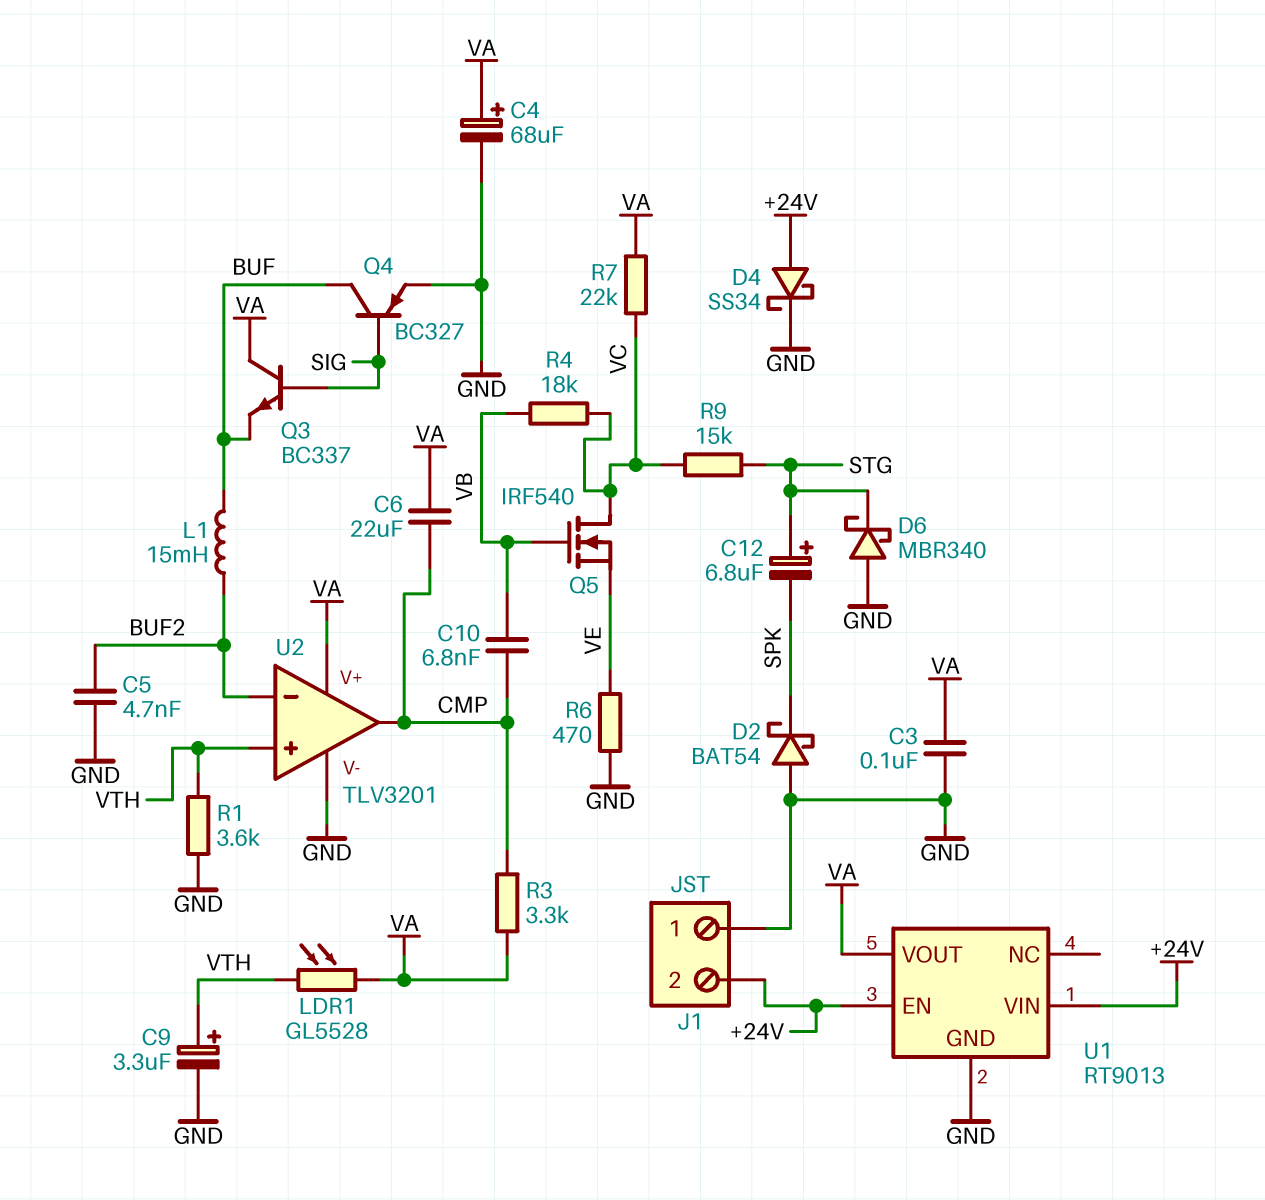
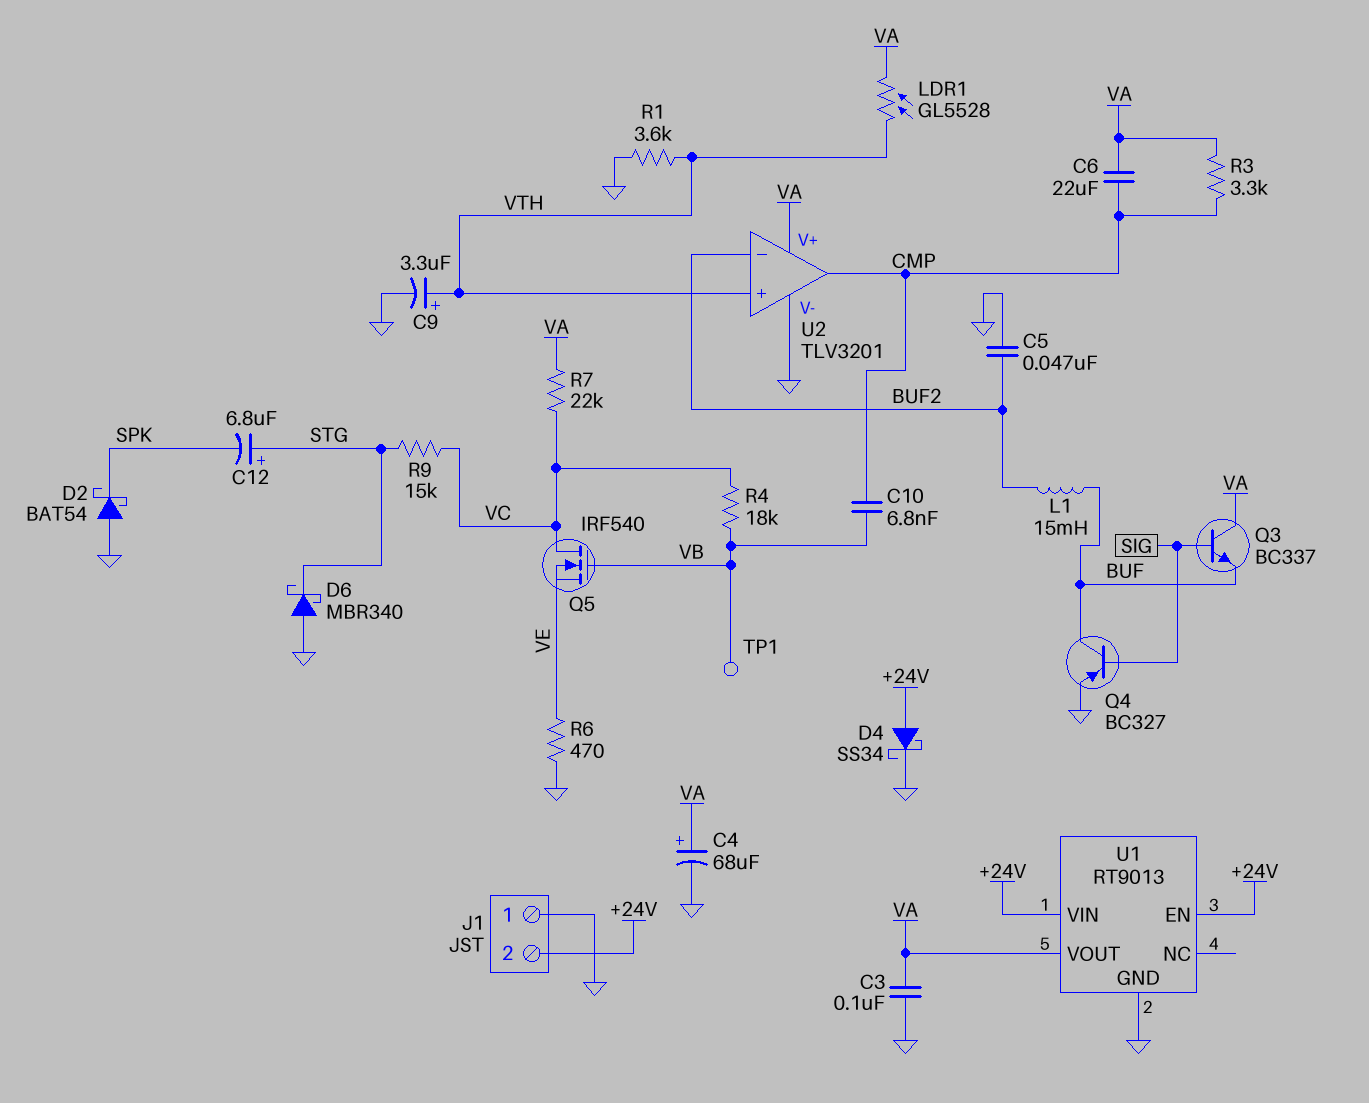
C5: 4.7nF (BUF2, GND) -> 47nF (BUF2, GND)
TP1: none -> test point (VB)

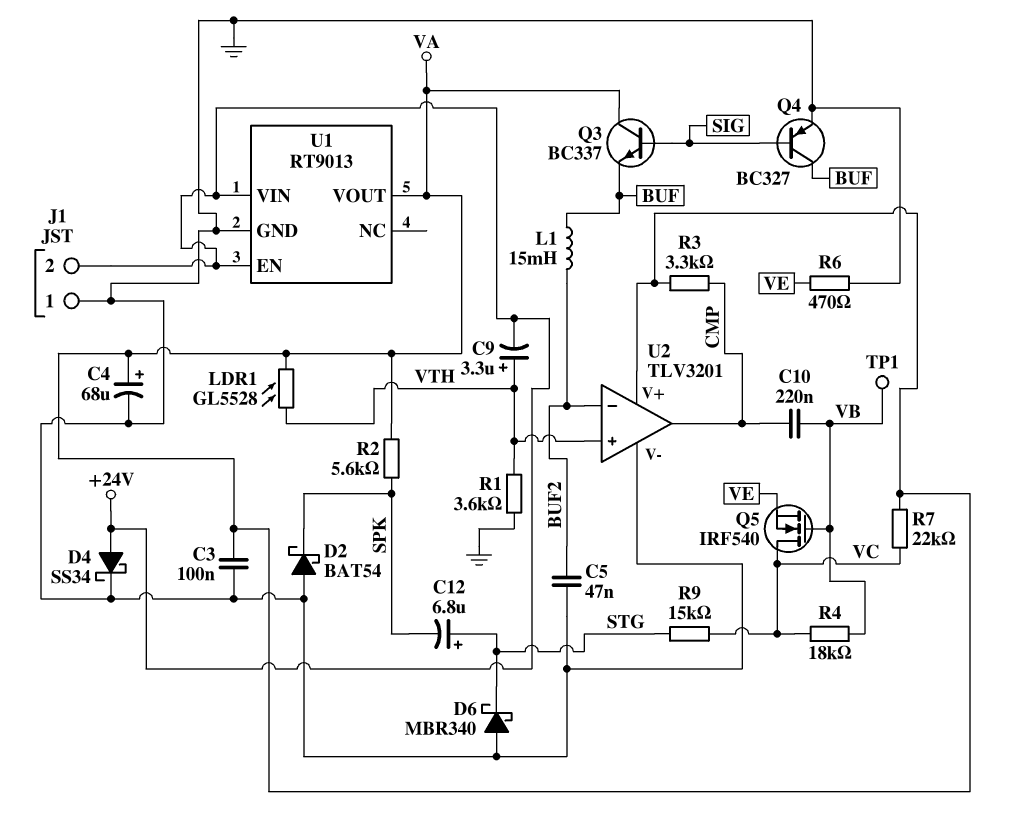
C6: 22uF (CMP, VA) -> none
C9: 3.3uF (plus VTH, minus GND) -> 3.3uF (plus VTH, minus +24V)
C10: 6.8nF (CMP, VB) -> 220nF (CMP, VB)
R2: none -> 5.6k (SPK, VA)

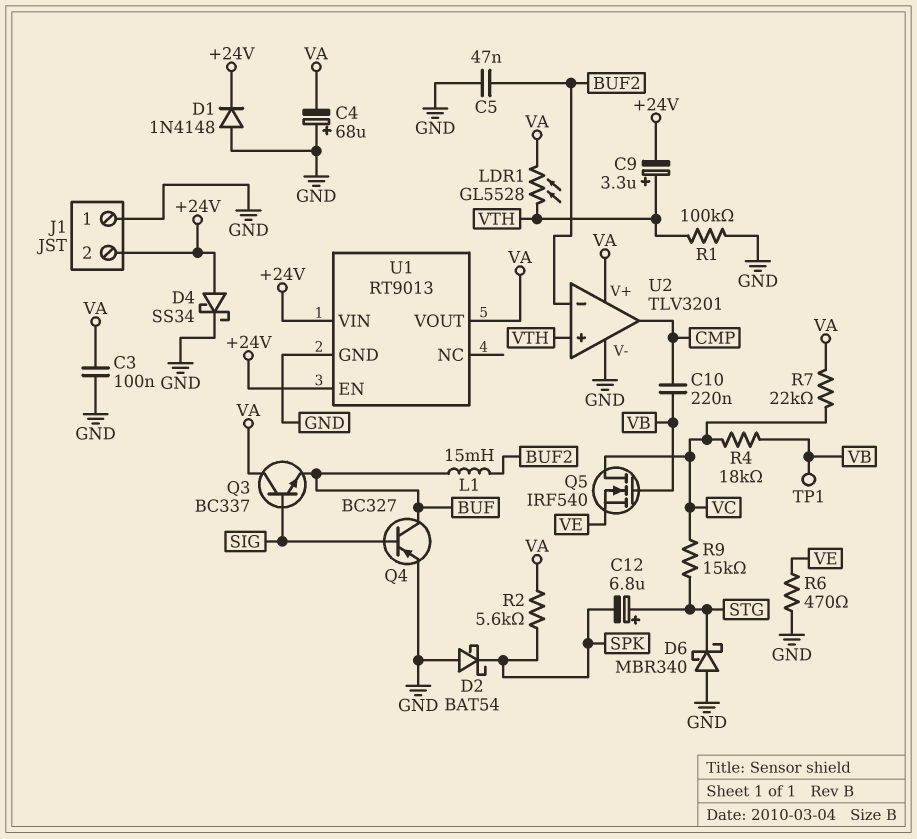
C4: 68uF (plus VA, minus GND) -> 68uF (plus GND, minus VA)
D1: none -> diode 1N4148 (A GND, K +24V)
R1: 3.6k (GND, VTH) -> 100k (GND, VTH)
R3: 3.3k (CMP, VA) -> none

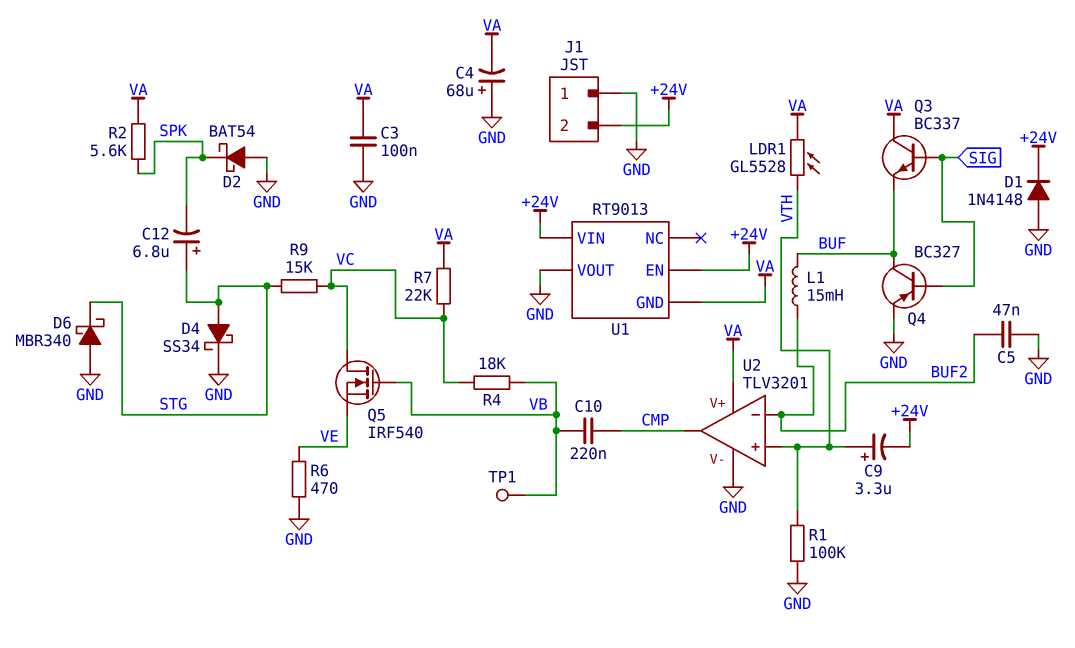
D4: schottky SS34 (A +24V, K GND) -> schottky SS34 (A STG, K GND)
U1 pin GND: GND -> VA
U1 pin VOUT: VA -> GND

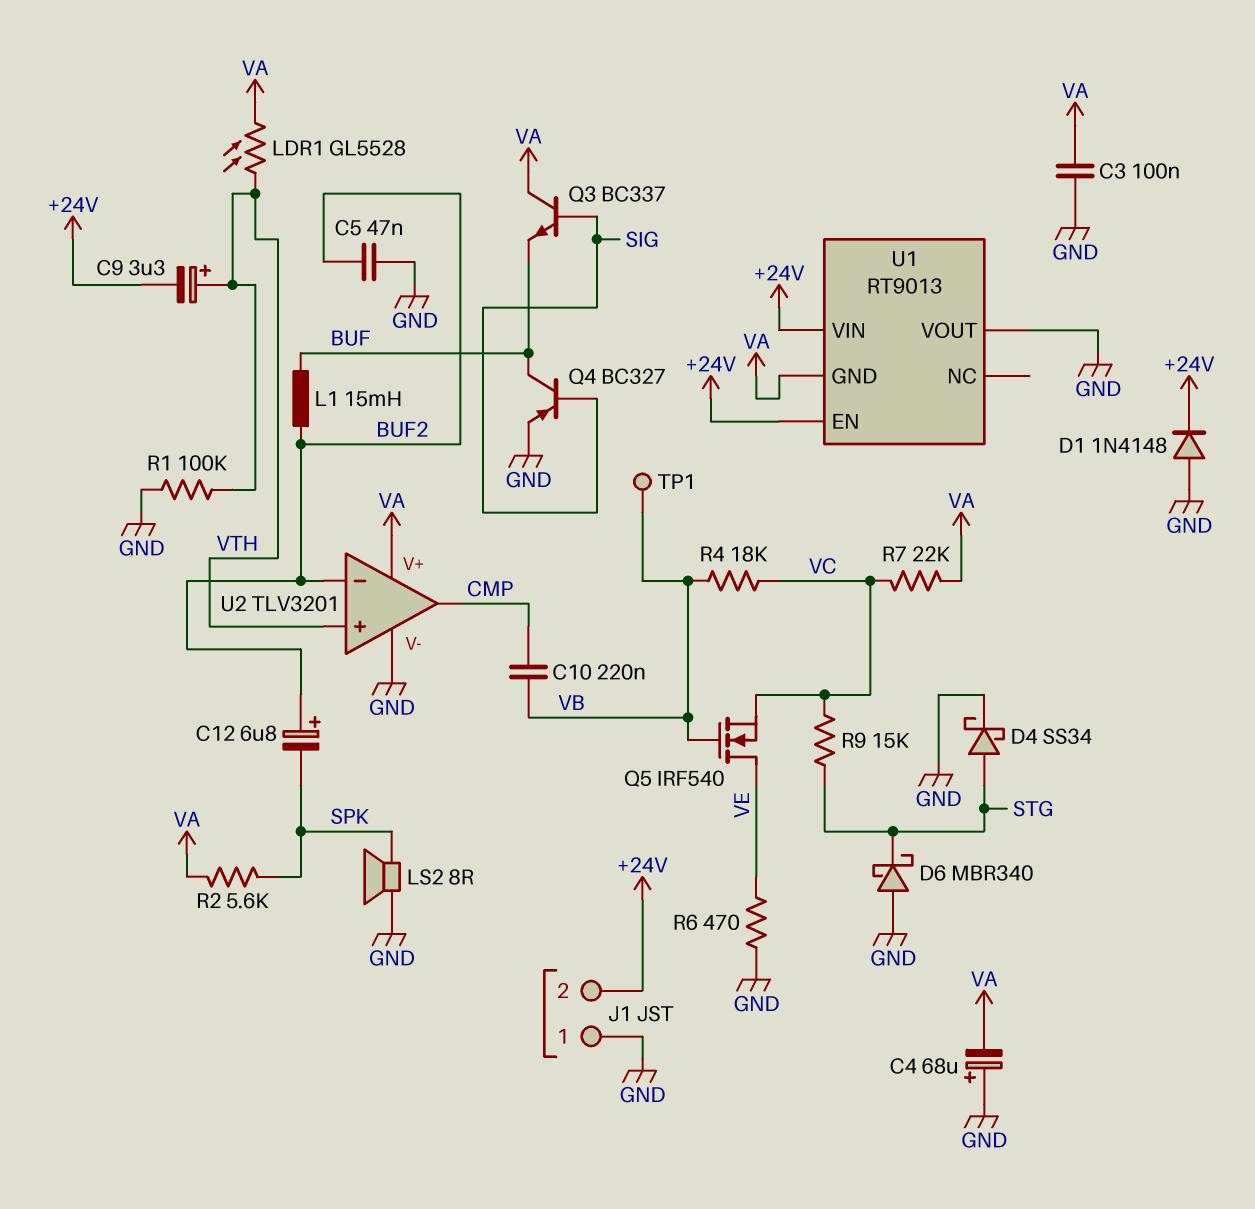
C12: 6.8uF (plus STG, minus SPK) -> 6.8uF (plus BUF2, minus SPK)
D2: schottky BAT54 (A GND, K SPK) -> none
LS2: none -> speaker 8R (GND, SPK)
Q5: NMOS IRF540 (G VB, D VC, S VE) -> NMOS IRF540 (G VB, D VE, S VC)

